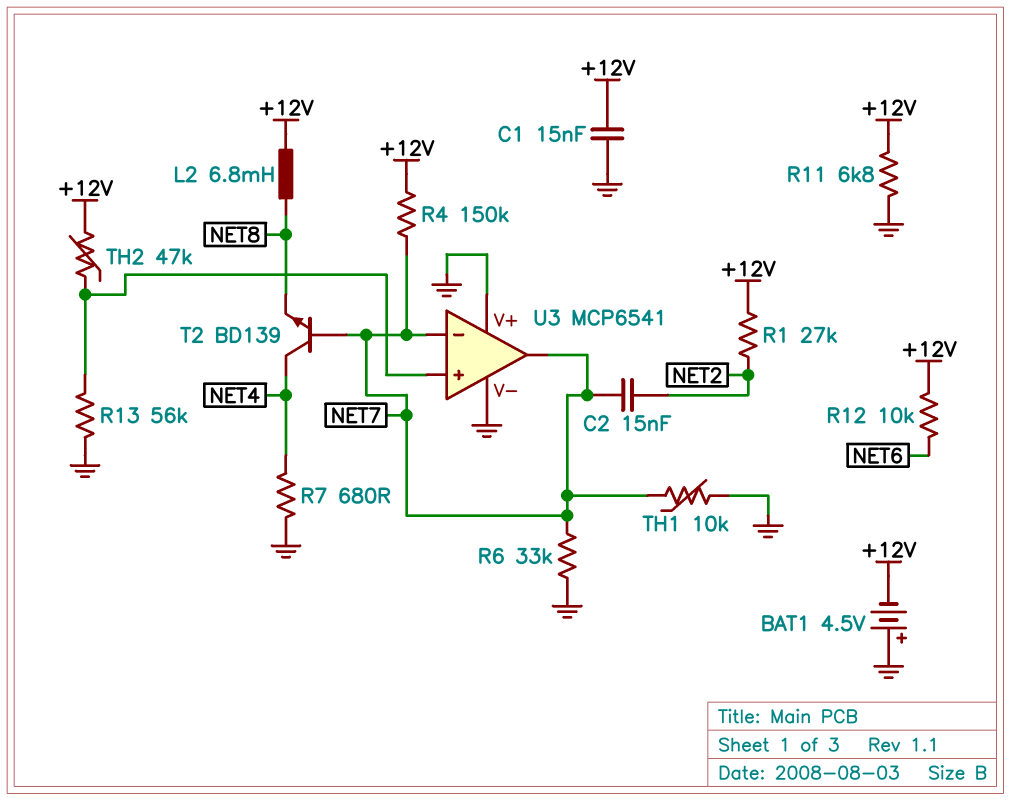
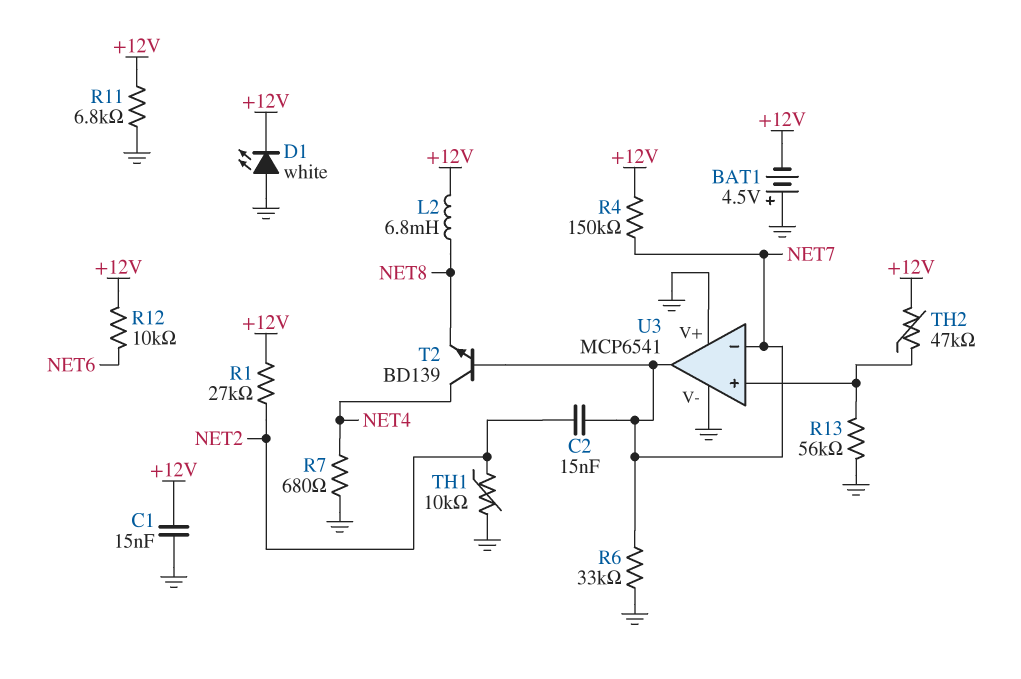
D1: none -> LED white (A GND, K +12V)
TH1: 10k (GND, NET7) -> 10k (GND, NET2)

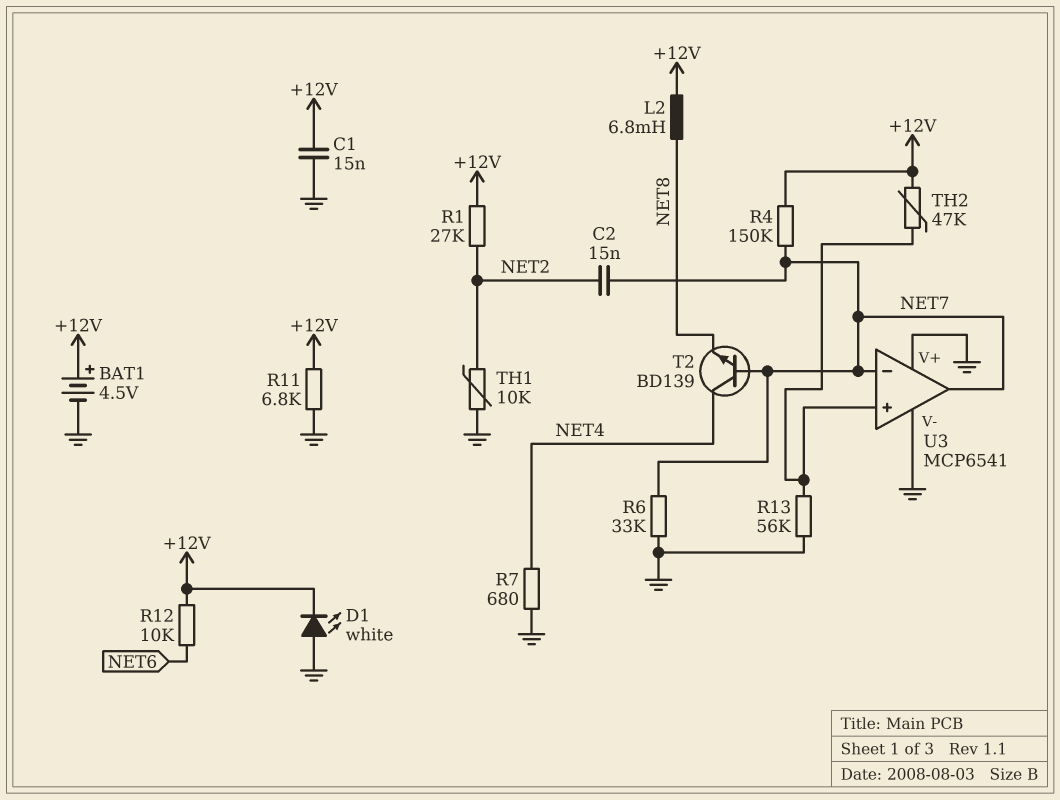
BAT1: 4.5V (plus GND, minus +12V) -> 4.5V (plus +12V, minus GND)

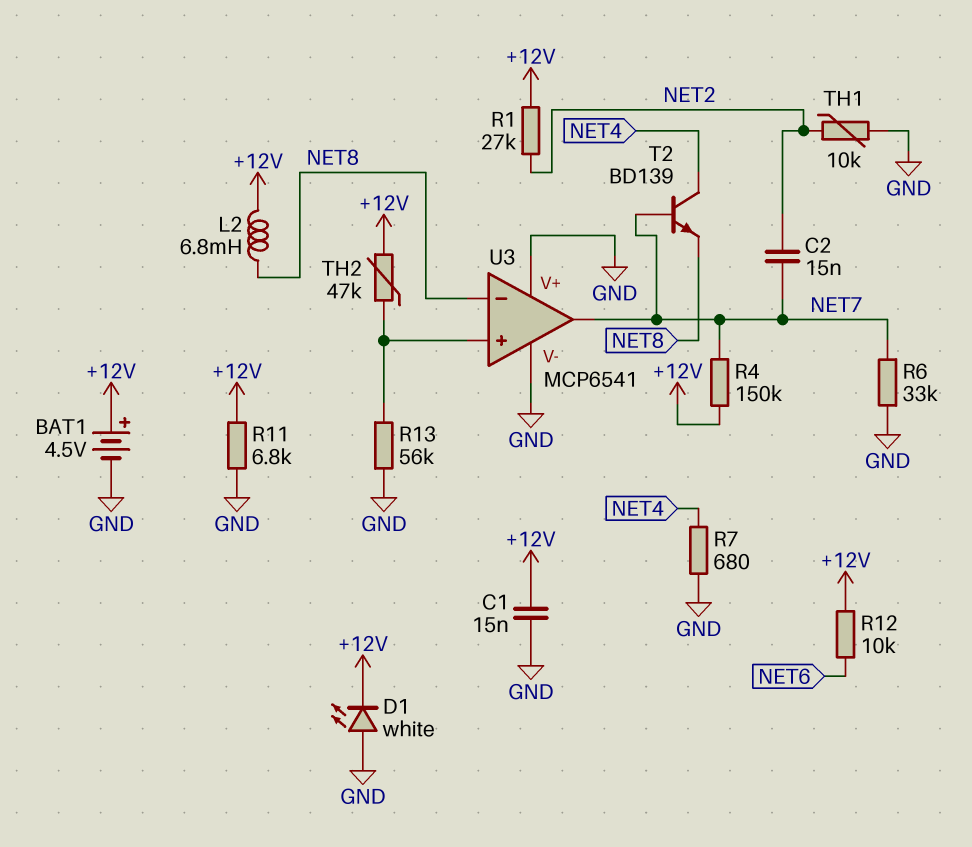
U3 pin in-: NET7 -> NET8

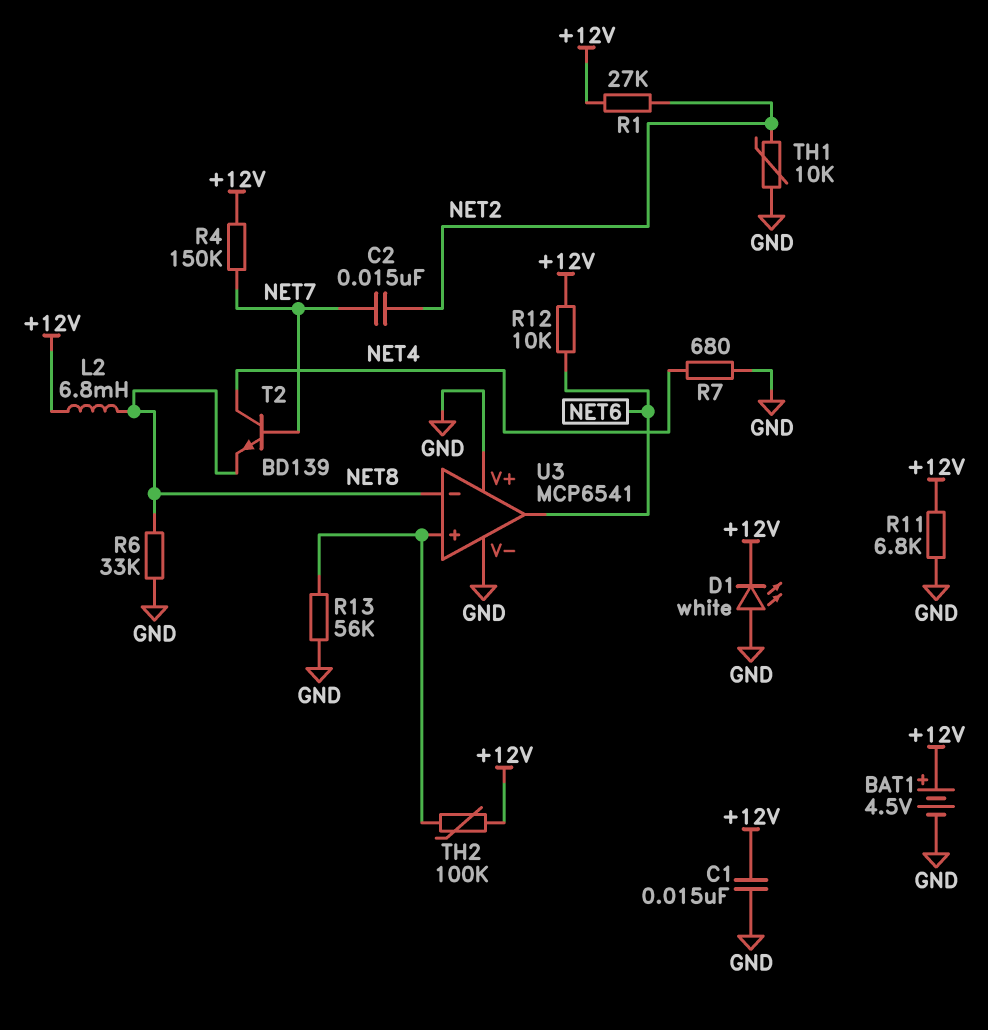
R6: 33k (GND, NET7) -> 33k (GND, NET8)
TH2: 47k (+12V, U3/in+) -> 100k (+12V, U3/in+)
U3 pin out: NET7 -> NET6

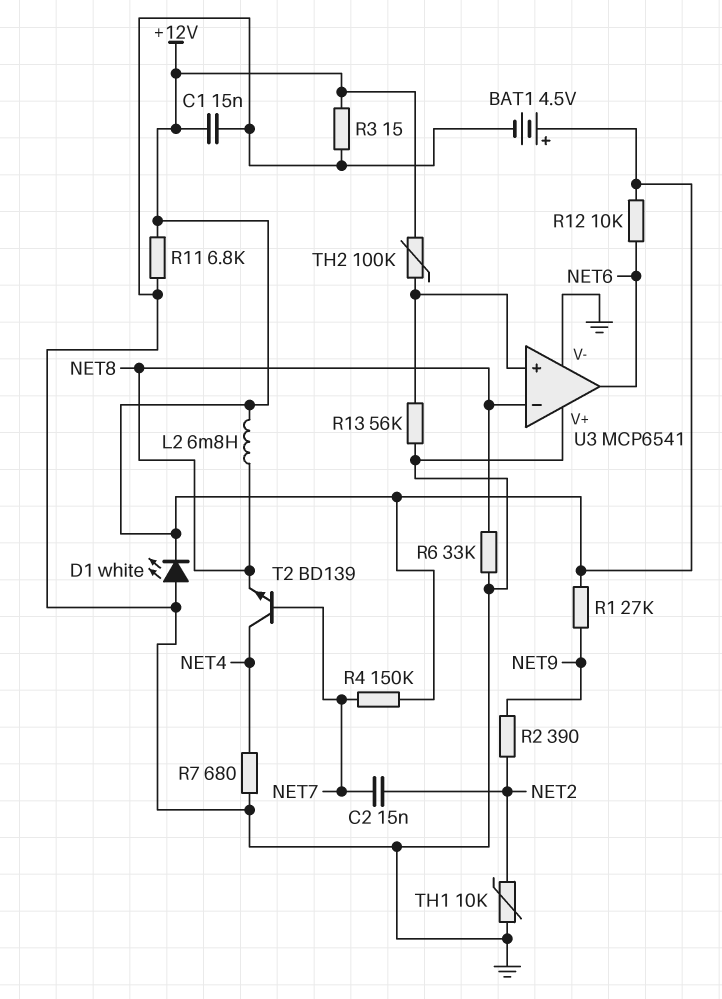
R1: 27k (+12V, NET2) -> 27k (+12V, NET9)
R2: none -> 390 (NET2, NET9)
R3: none -> 15 (+12V, GND)

